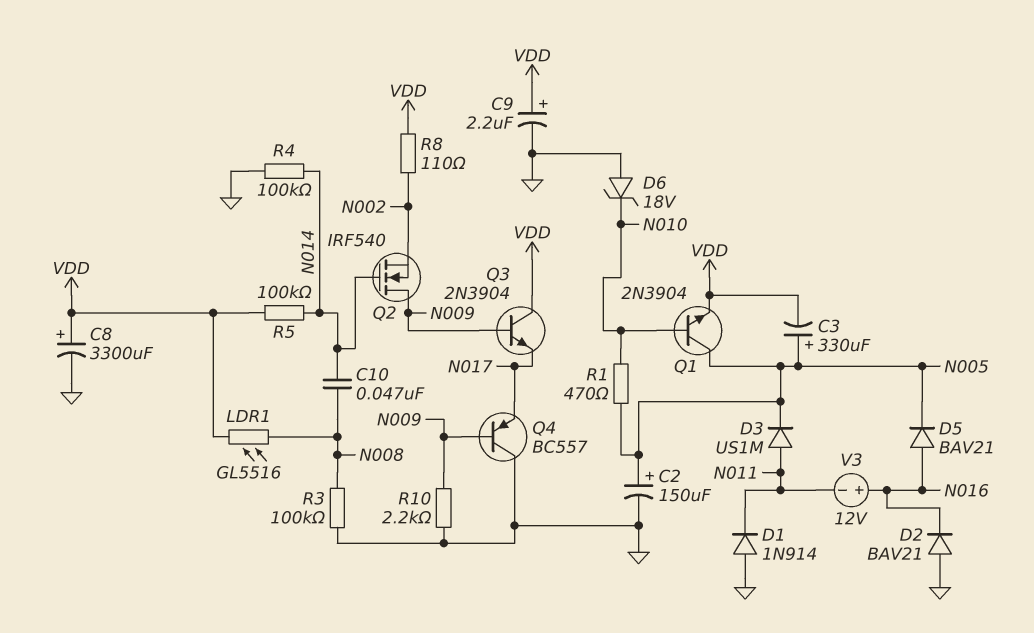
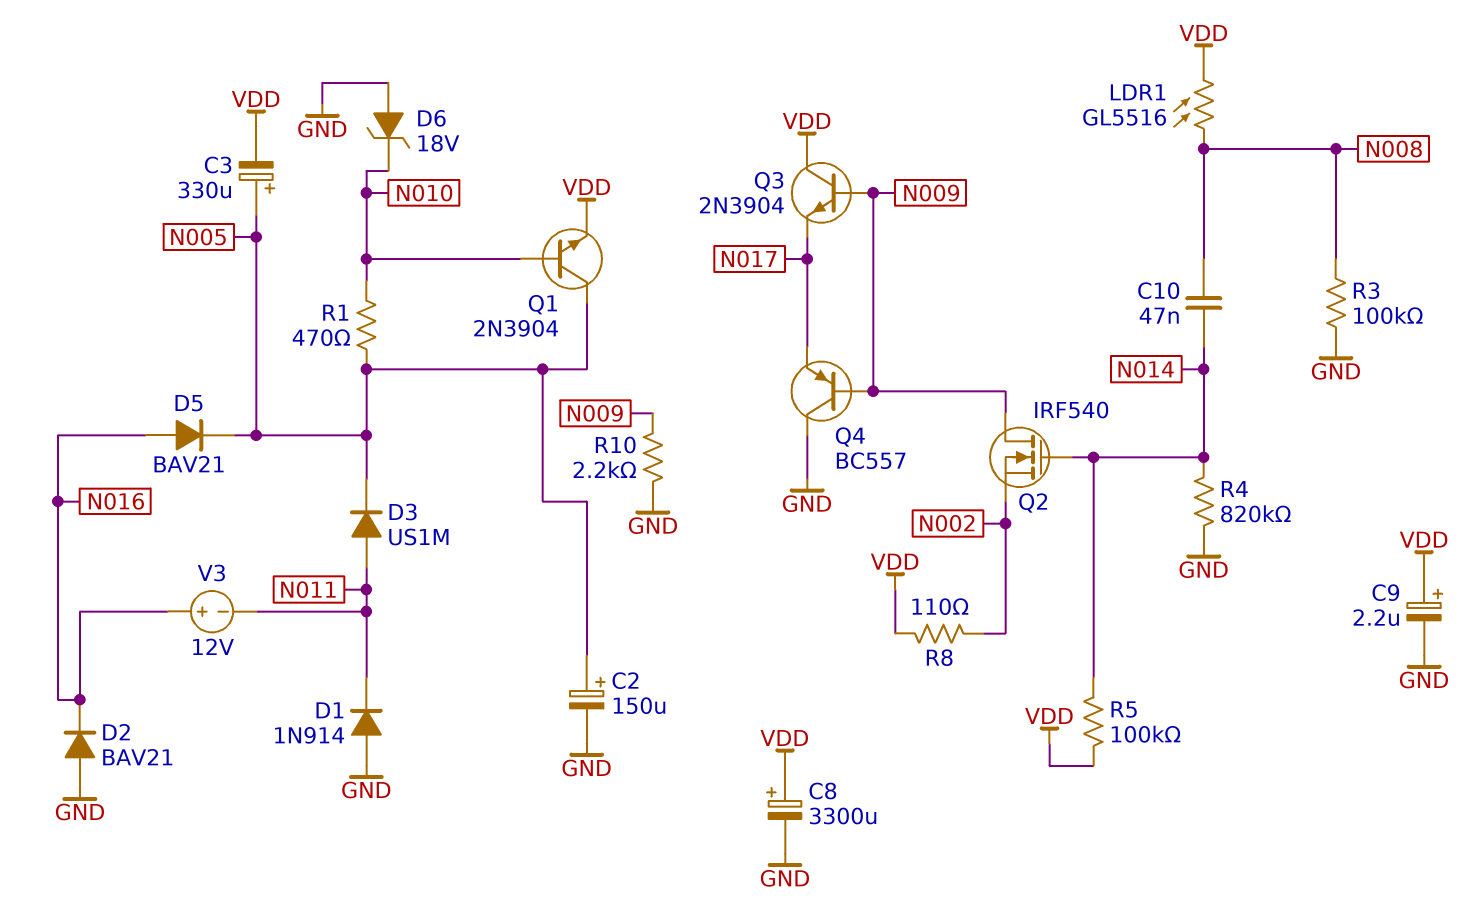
R4: 100k (GND, N014) -> 820k (GND, N014)

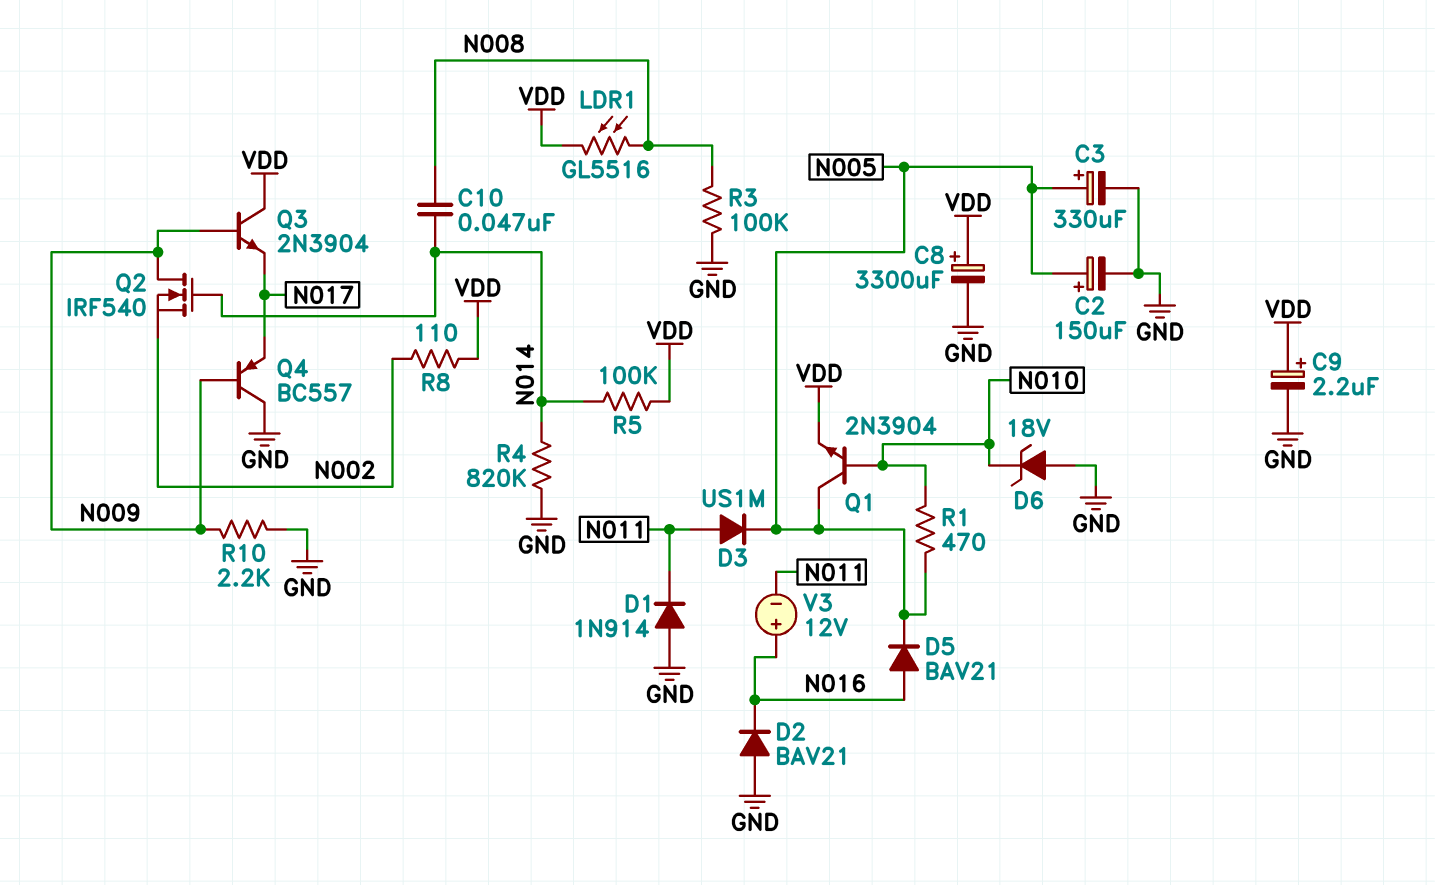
C3: 330uF (plus N005, minus VDD) -> 330uF (plus N005, minus GND)

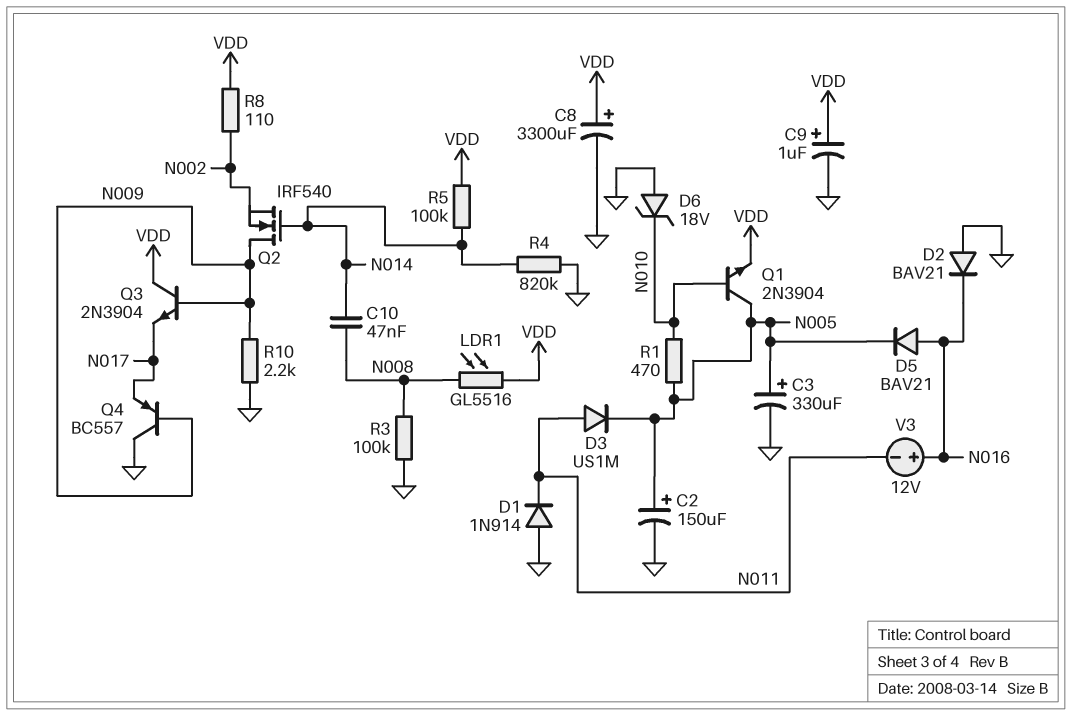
C9: 2.2uF (plus VDD, minus GND) -> 1uF (plus VDD, minus GND)

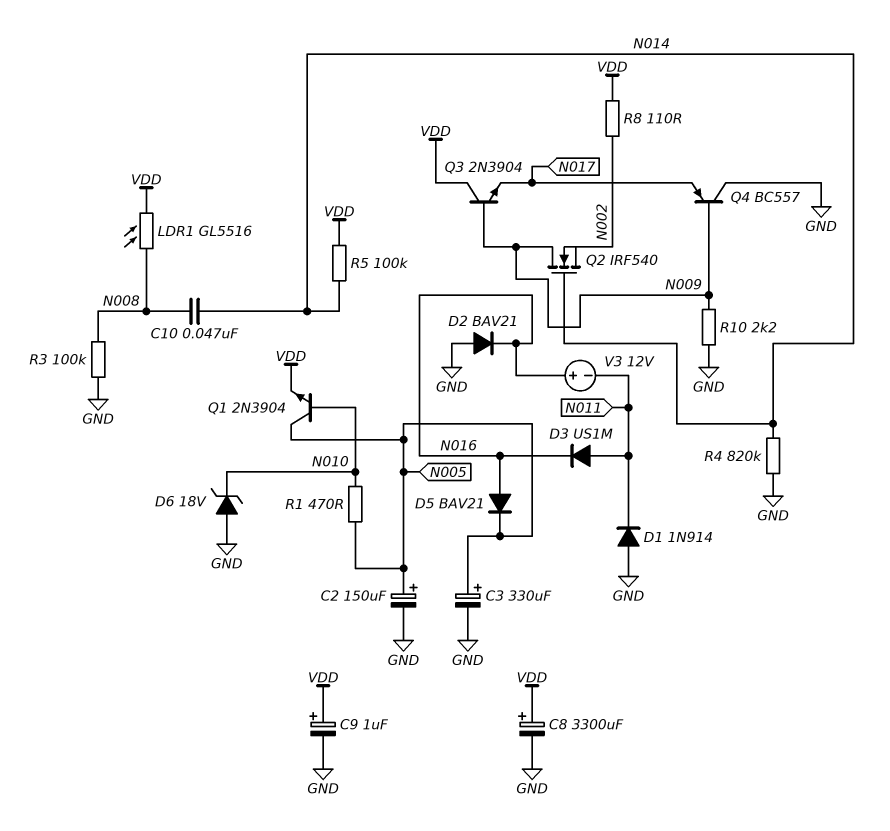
D3: diode US1M (A N011, K N005) -> diode US1M (A N011, K N016)

